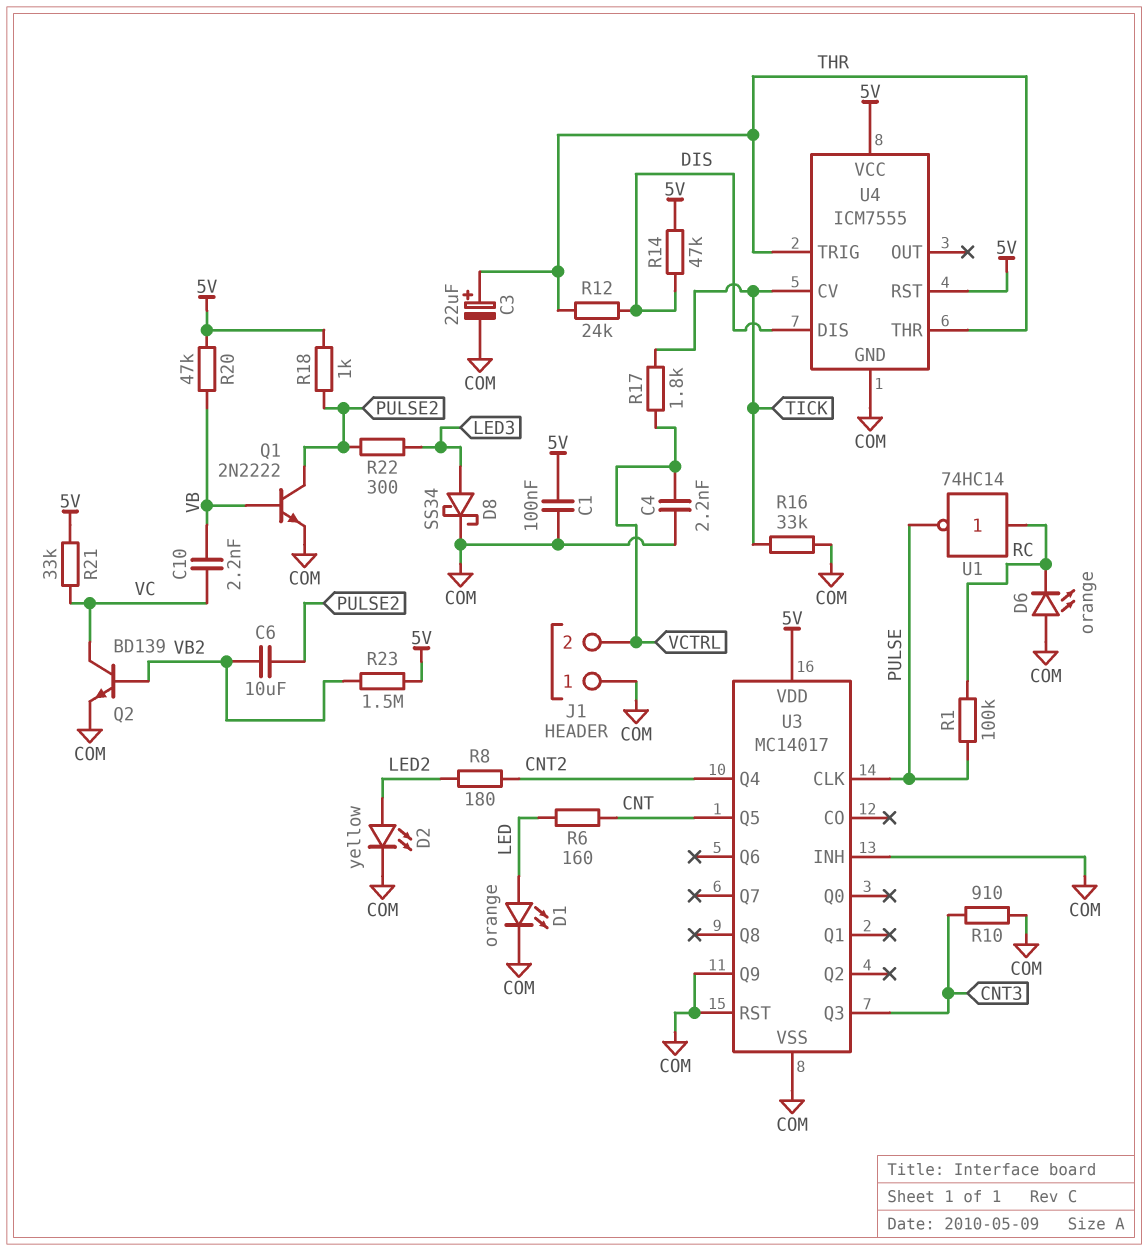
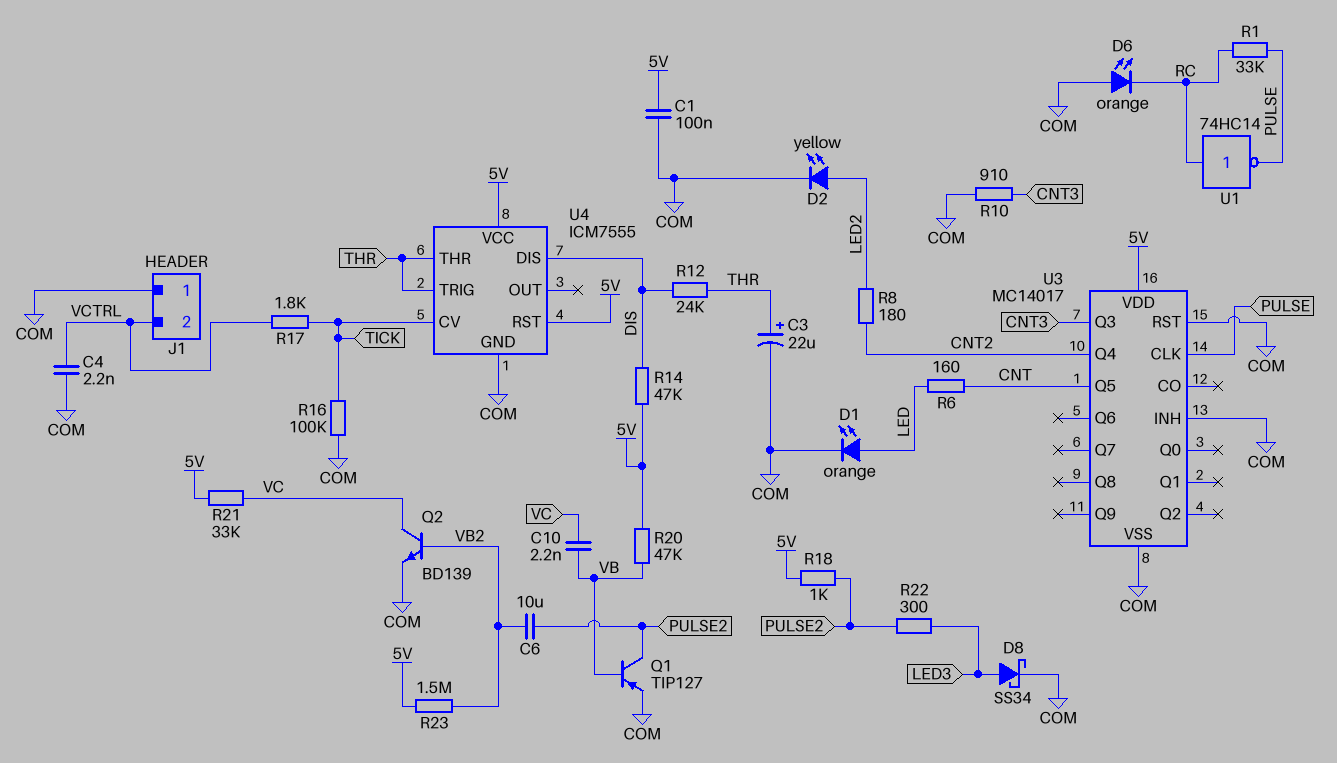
Q1: NPN 2N2222 (B VB, C PULSE2, E COM) -> PNP TIP127 (B VB, C PULSE2, E COM)
R1: 100k (PULSE, RC) -> 33k (PULSE, RC)
R16: 33k (COM, TICK) -> 100k (COM, TICK)
U3 pin Q9: COM -> none

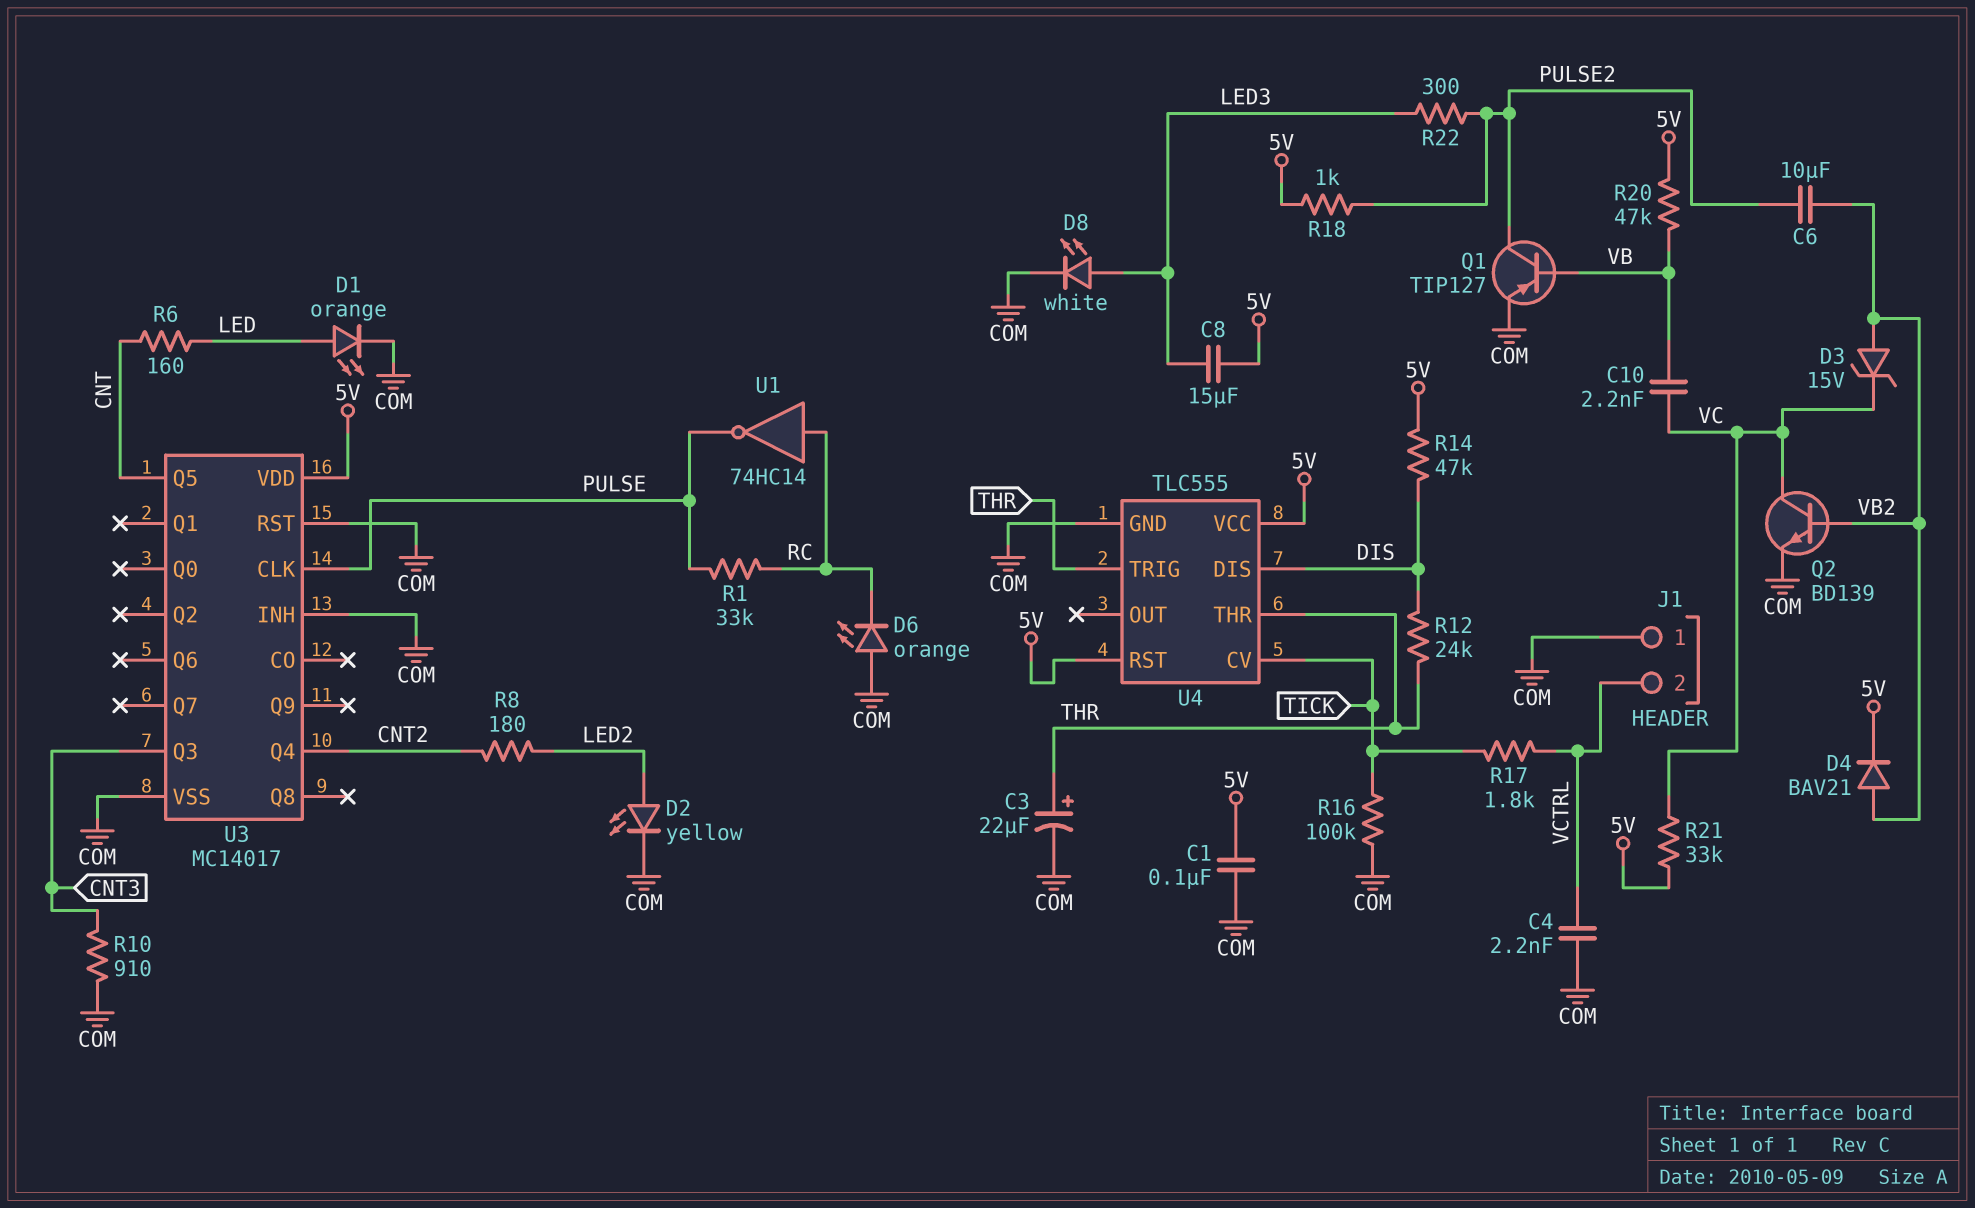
C8: none -> 15uF (5V, LED3)
D3: none -> zener 15V (A VB2, K VC)
D4: none -> diode BAV21 (A VB2, K 5V)
D8: schottky SS34 (A LED3, K COM) -> LED white (A LED3, K COM)
R23: 1.5M (5V, VB2) -> none
U4: ICM7555 -> TLC555

